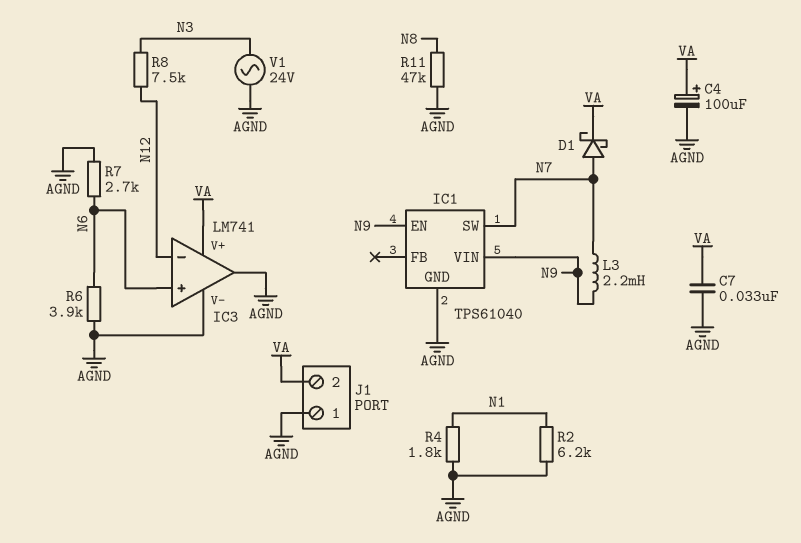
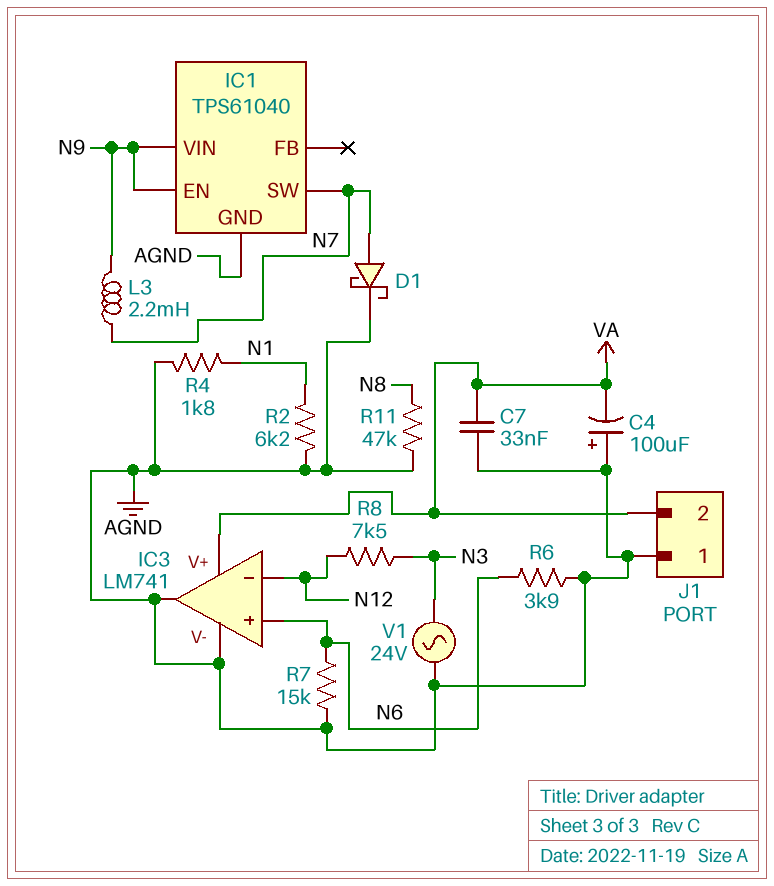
C4: 100uF (plus VA, minus AGND) -> 100uF (plus AGND, minus VA)
D1: schottky (A N7, K VA) -> schottky (A N7, K AGND)
R7: 2.7k (AGND, N6) -> 15k (AGND, N6)

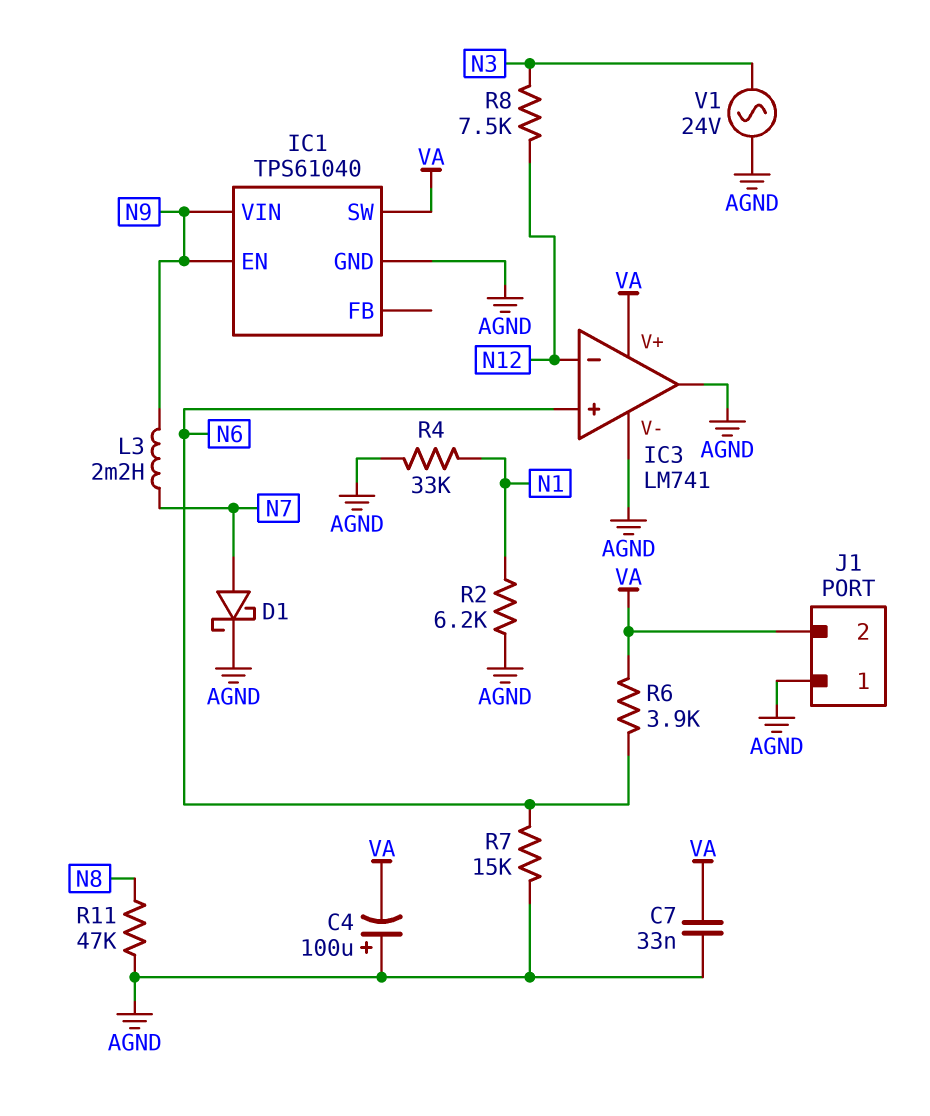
IC1 pin SW: N7 -> VA
R4: 1.8k (AGND, N1) -> 33k (AGND, N1)
R6: 3.9k (AGND, N6) -> 3.9k (N6, VA)

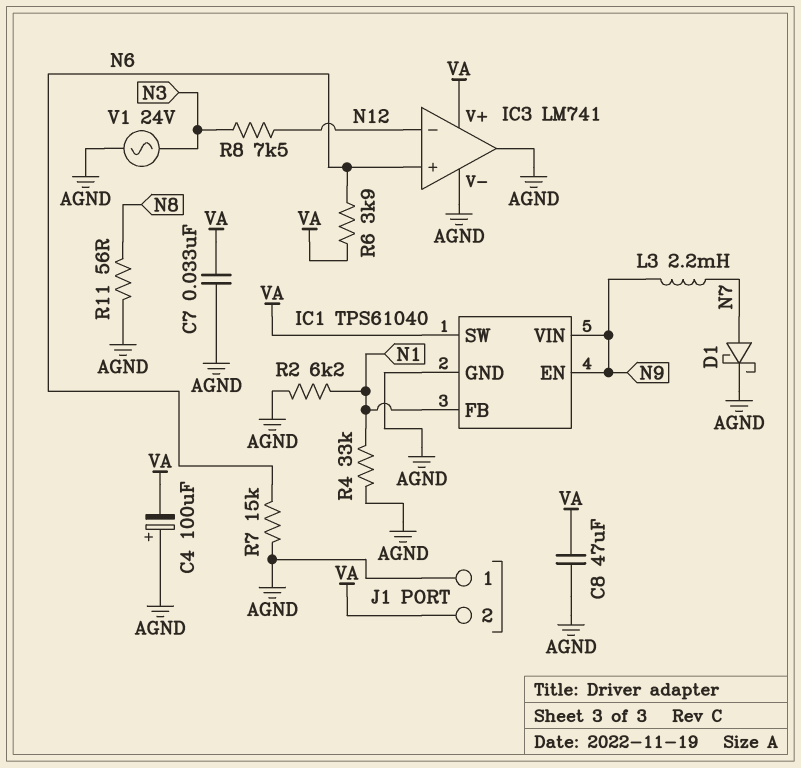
C8: none -> 47uF (AGND, VA)
IC1 pin FB: none -> N1
R11: 47k (AGND, N8) -> 56 (AGND, N8)

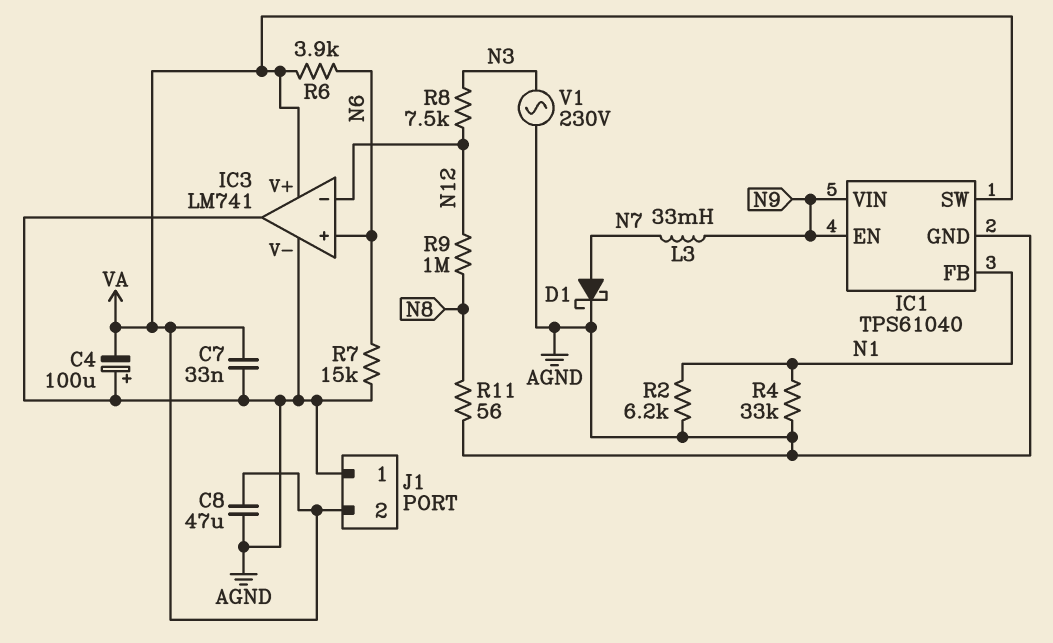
L3: 2.2mH (N7, N9) -> 33mH (N7, N9)
R9: none -> 1M (N8, N12)
V1: AC 24V (AGND, N3) -> AC 230V (AGND, N3)

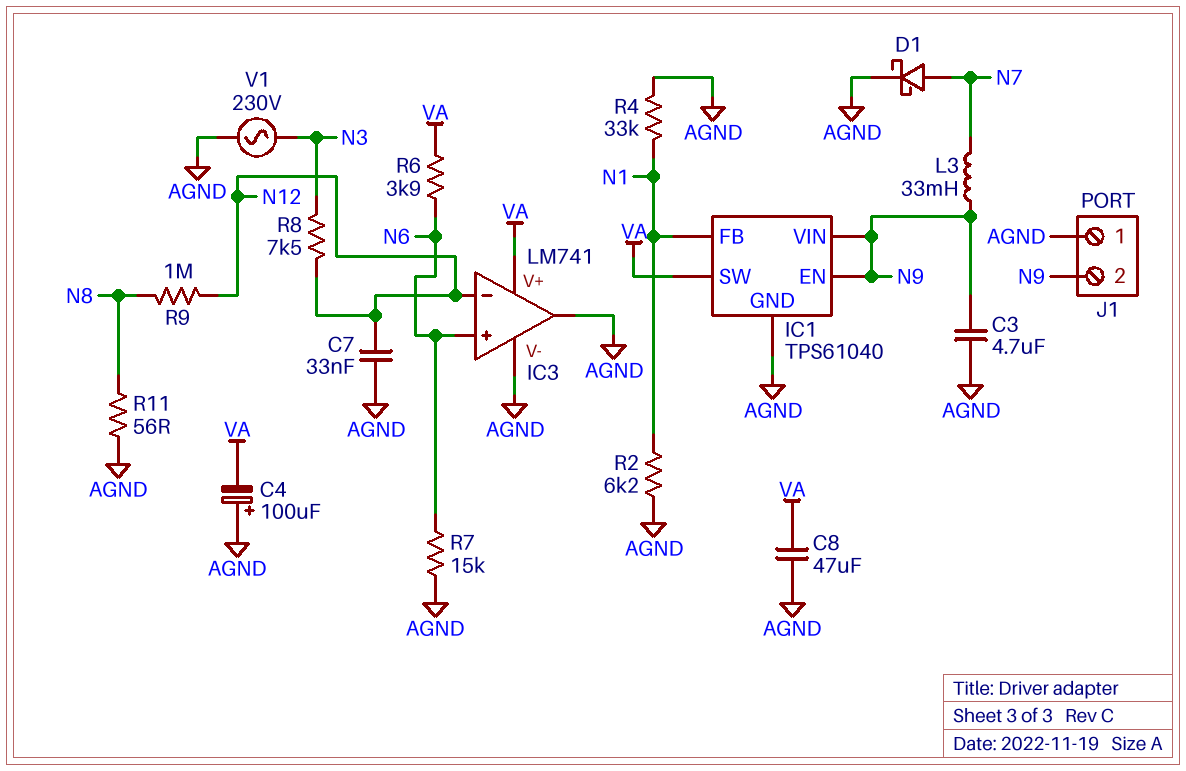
C3: none -> 4.7uF (AGND, N9)
C7: 33nF (AGND, VA) -> 33nF (AGND, N12)
J1 pin 2: VA -> N9

